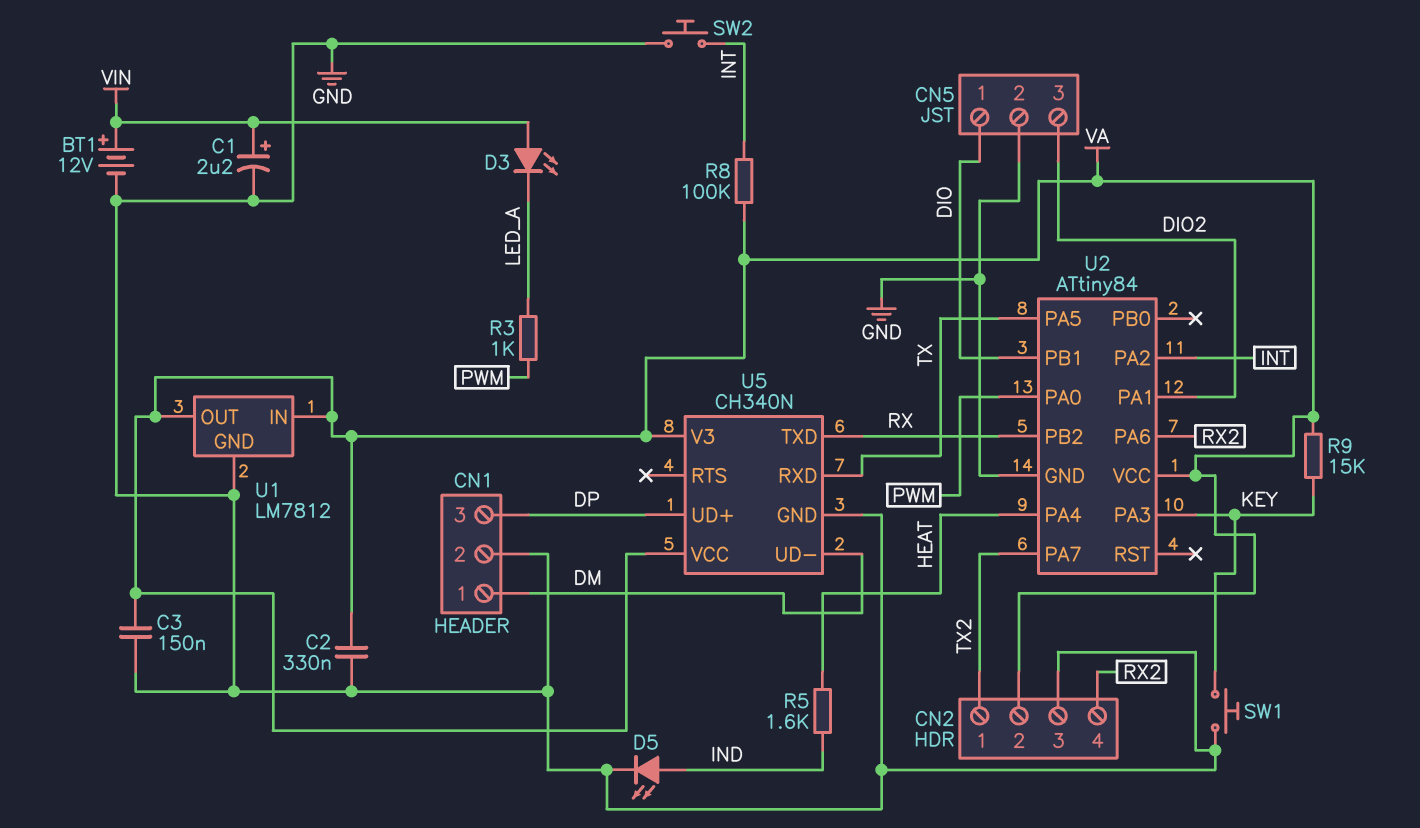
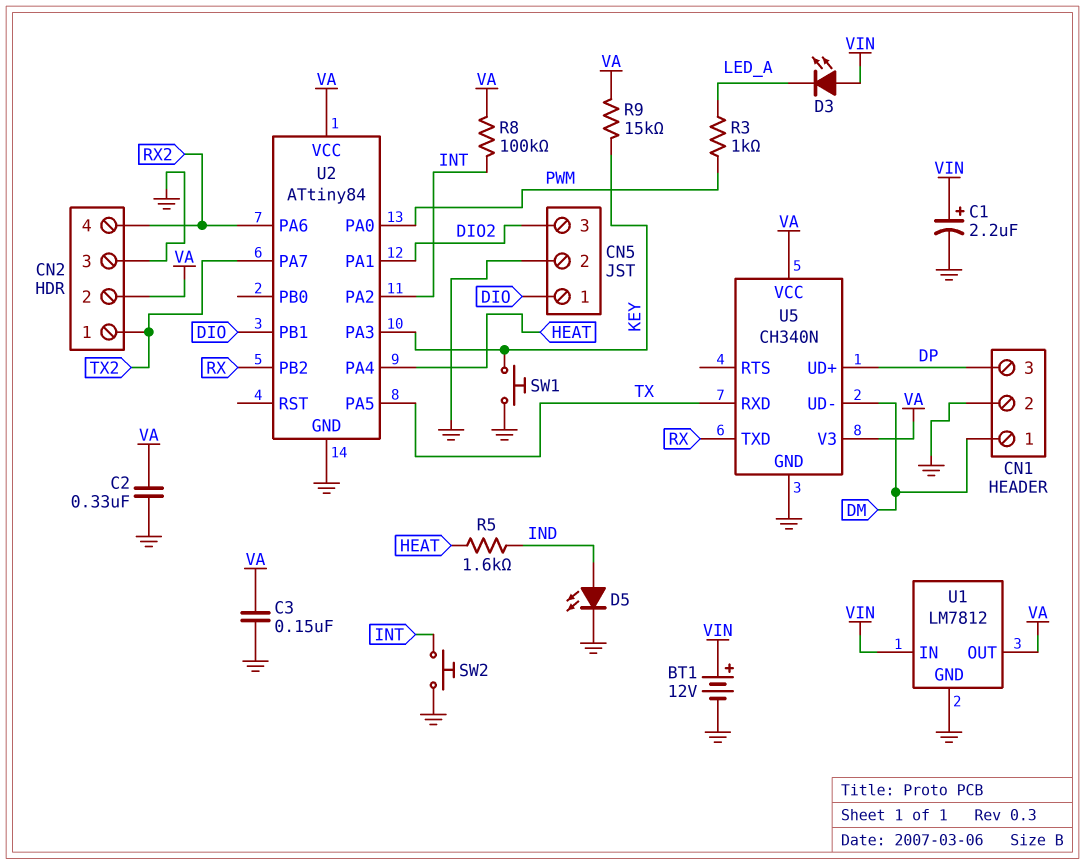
U1 pin IN: VA -> VIN

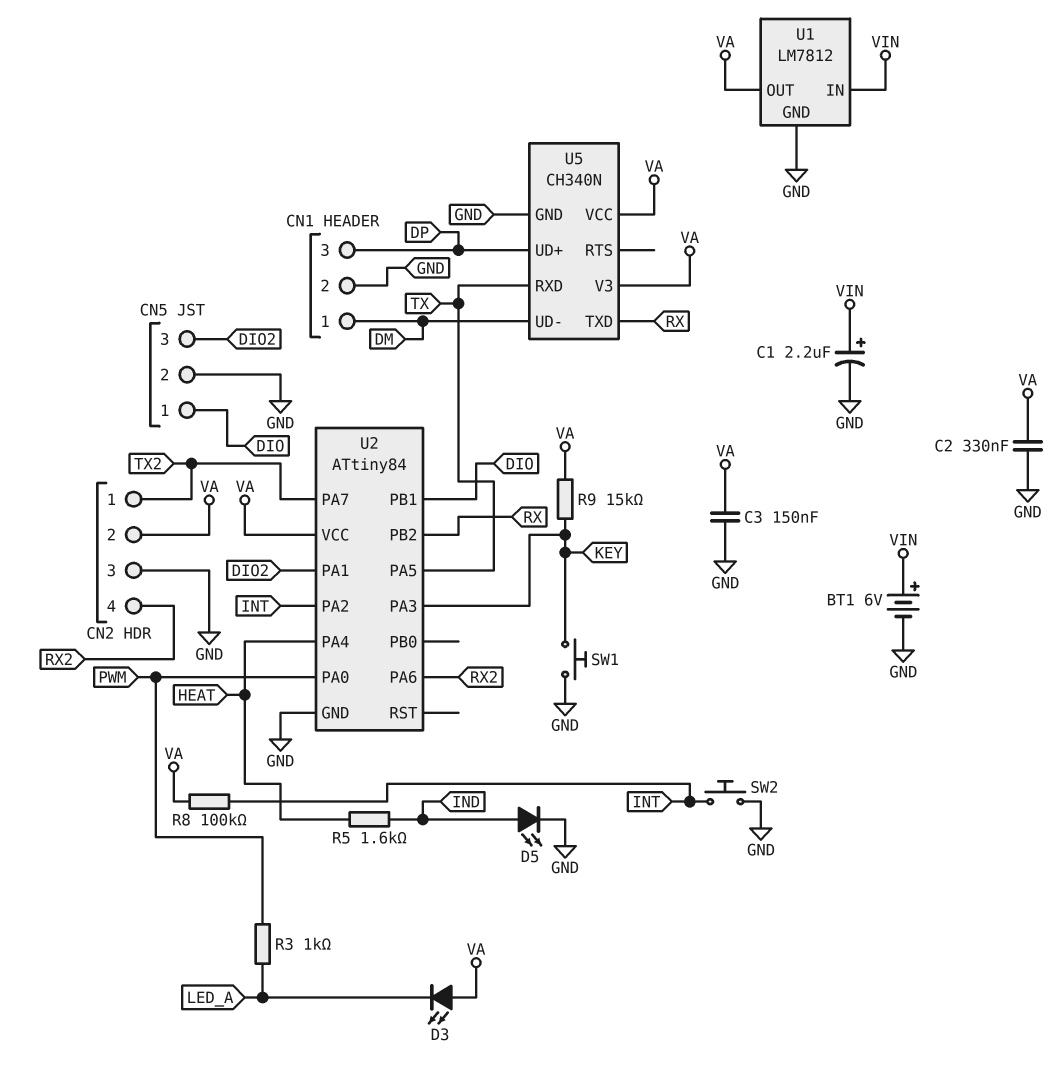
BT1: 12V (plus VIN, minus GND) -> 6V (plus VIN, minus GND)
D3: LED (A VIN, K LED_A) -> LED (A VA, K LED_A)

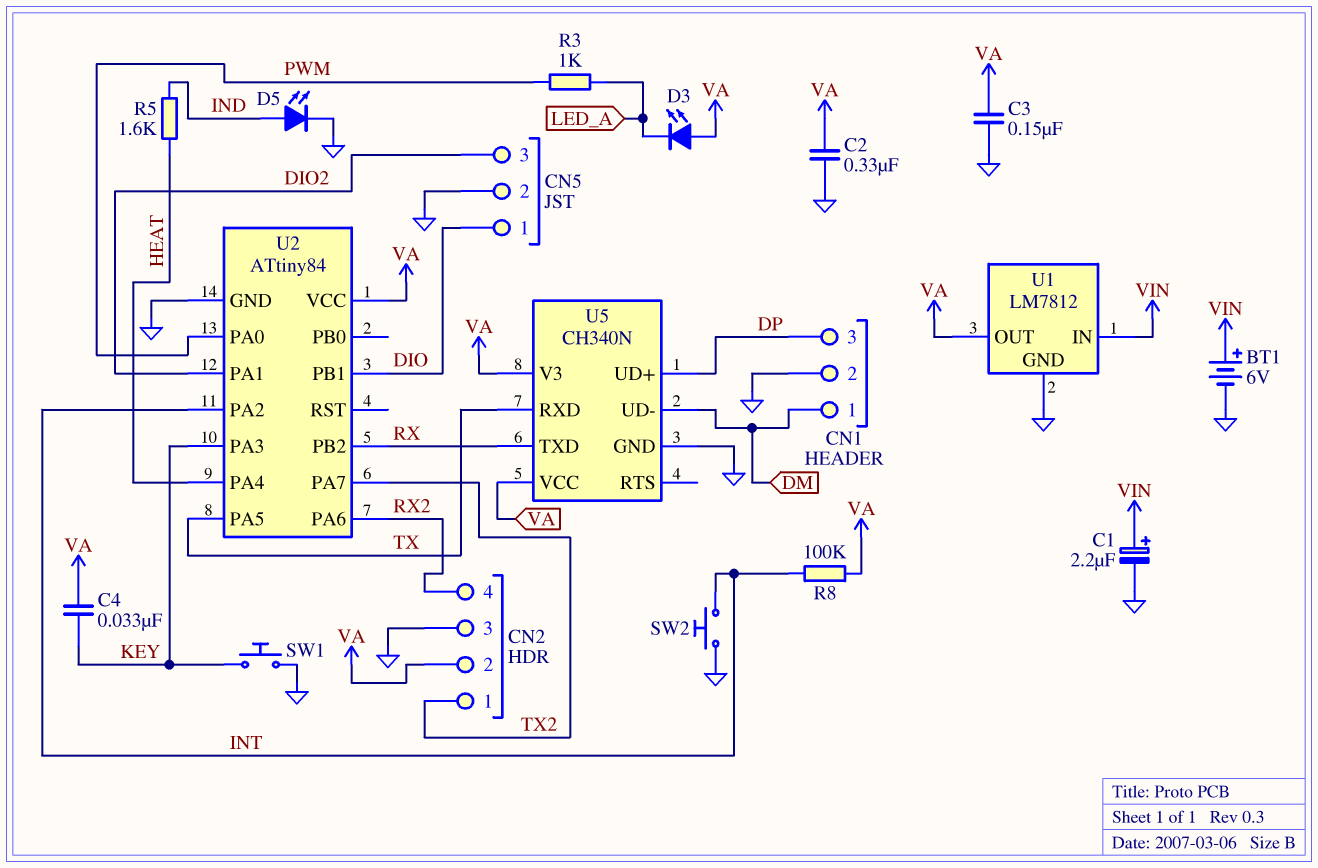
C4: none -> 33nF (KEY, VA)
R9: 15k (KEY, VA) -> none

